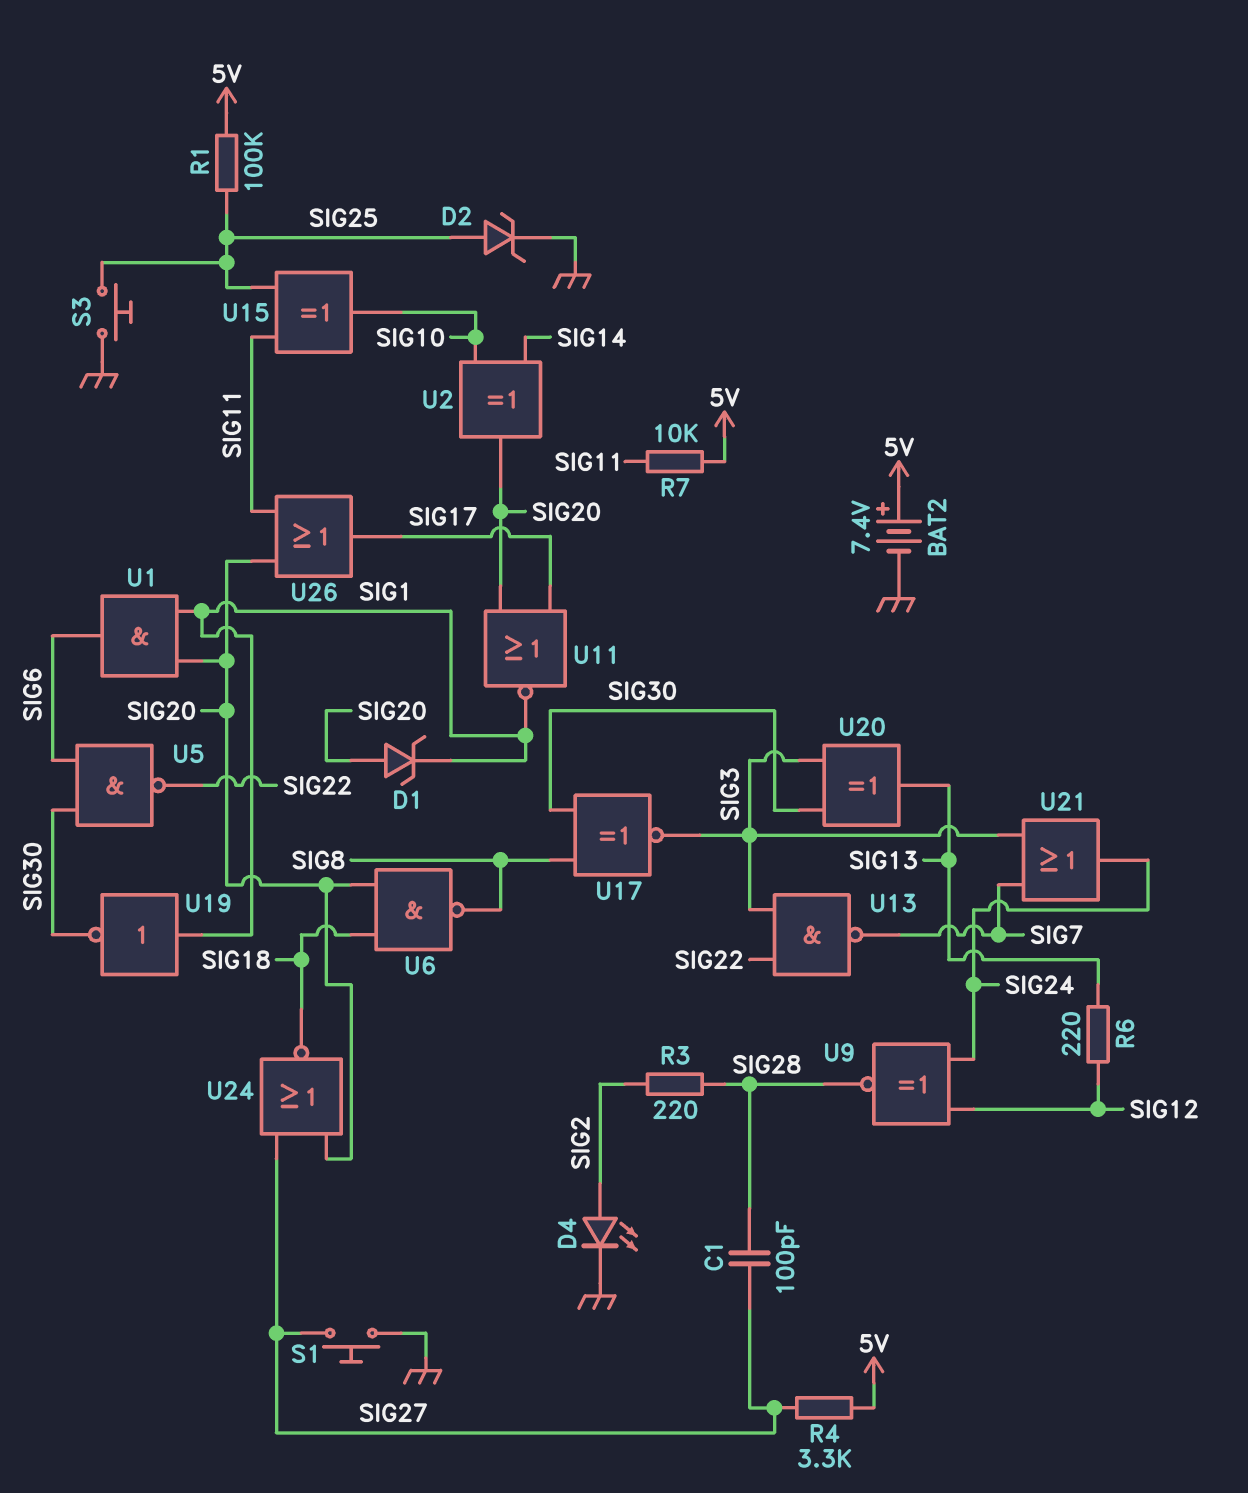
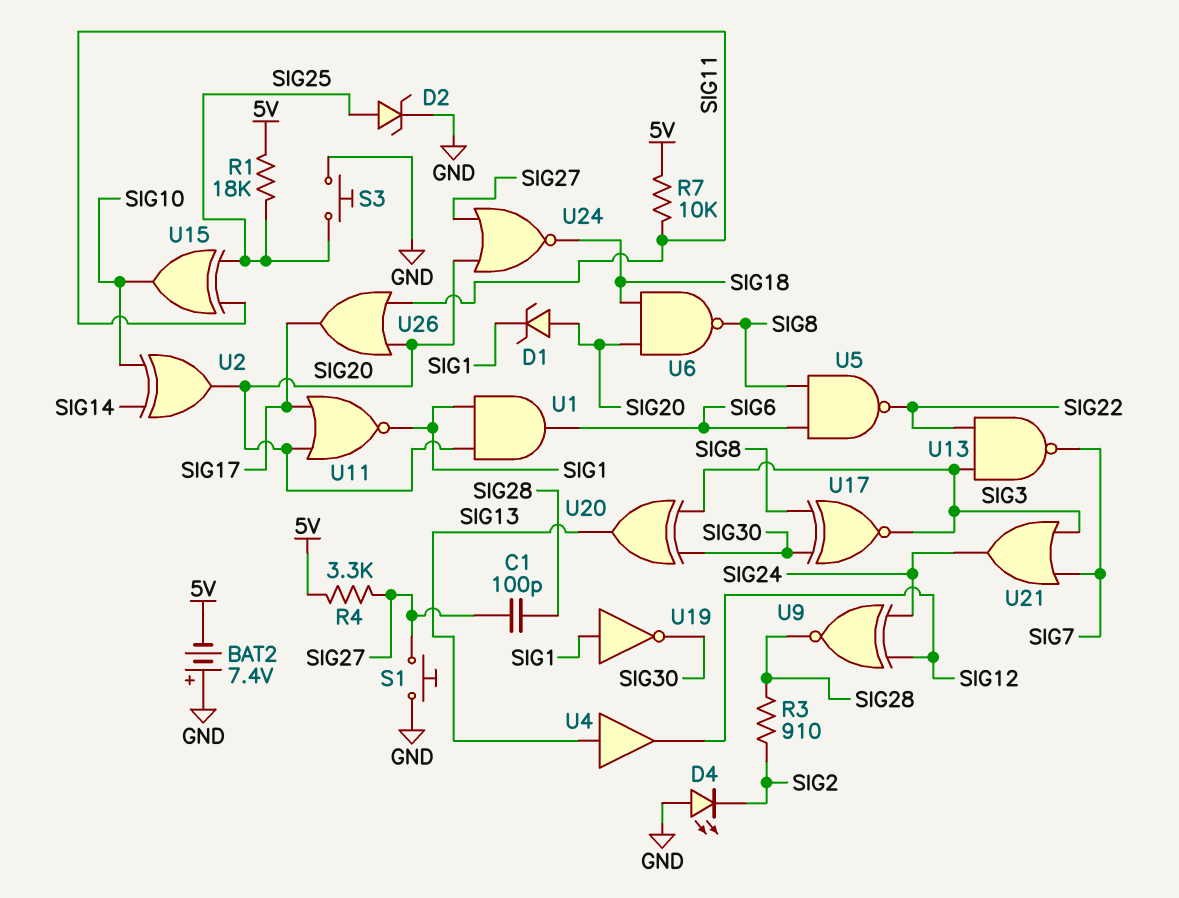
BAT2: 7.4V (plus 5V, minus GND) -> 7.4V (plus GND, minus 5V)
D4: LED (A SIG2, K GND) -> LED (A GND, K SIG2)
R1: 100k (5V, SIG25) -> 18k (5V, SIG25)
R3: 220 (SIG2, SIG28) -> 910 (SIG2, SIG28)
R6: 220 (SIG12, SIG13) -> none
U4: none -> buffer (in SIG13, out SIG12)
U5: NAND (in SIG6, in SIG30, out SIG22) -> NAND (in SIG6, in SIG8, out SIG22)

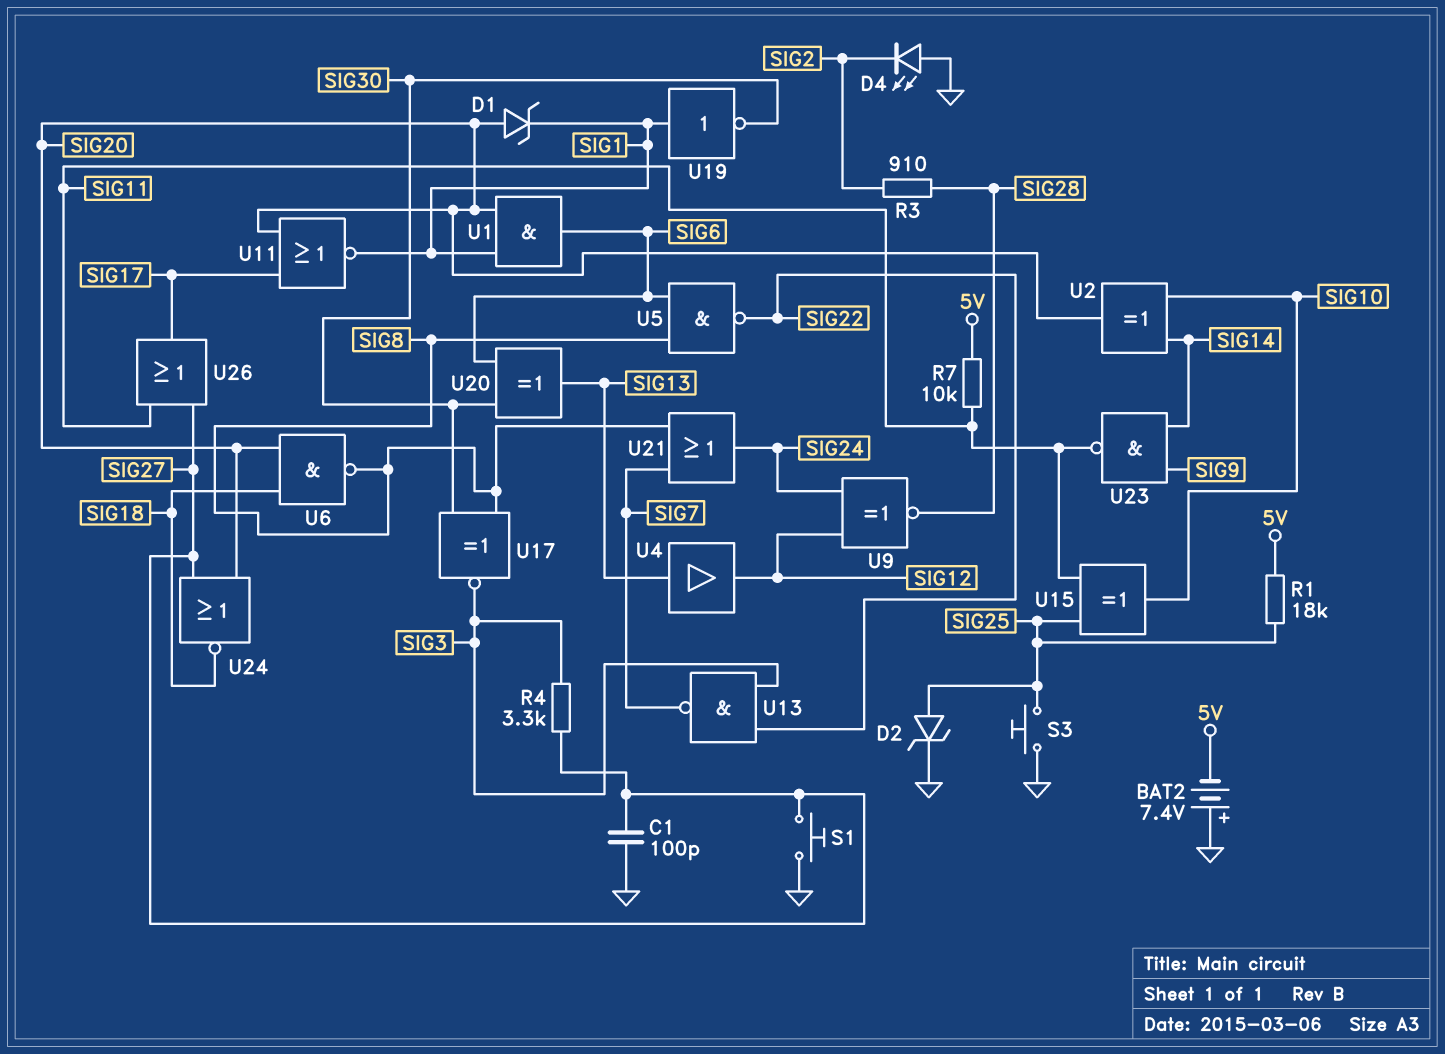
C1: 100pF (SIG27, SIG28) -> 100pF (GND, SIG27)
R4: 3.3k (5V, SIG27) -> 3.3k (SIG3, SIG27)
U20: XOR (in SIG3, in SIG30, out SIG13) -> XOR (in SIG6, in SIG30, out SIG13)
U21: OR (in SIG3, in SIG7, out SIG24) -> OR (in SIG7, in SIG8, out SIG24)
U23: none -> NAND (in SIG9, in SIG14, out SIG11)
U26: OR (in SIG11, in SIG20, out SIG17) -> OR (in SIG11, in SIG27, out SIG17)

